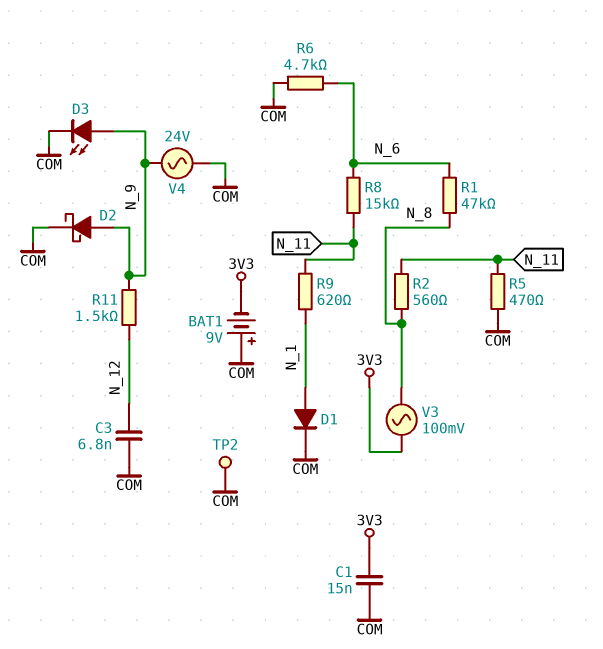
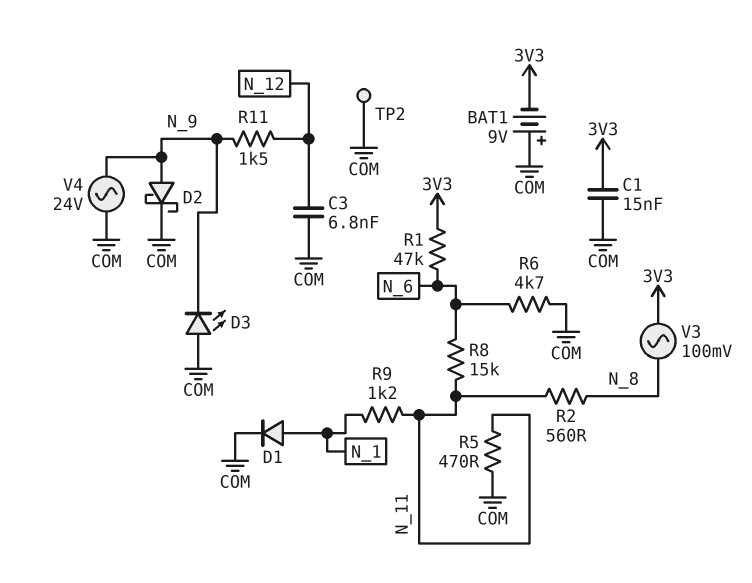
D3: LED (A N_9, K COM) -> LED (A COM, K N_9)
R1: 47k (N_6, N_8) -> 47k (3V3, N_6)
R9: 620 (N_1, N_11) -> 1.2k (N_1, N_11)

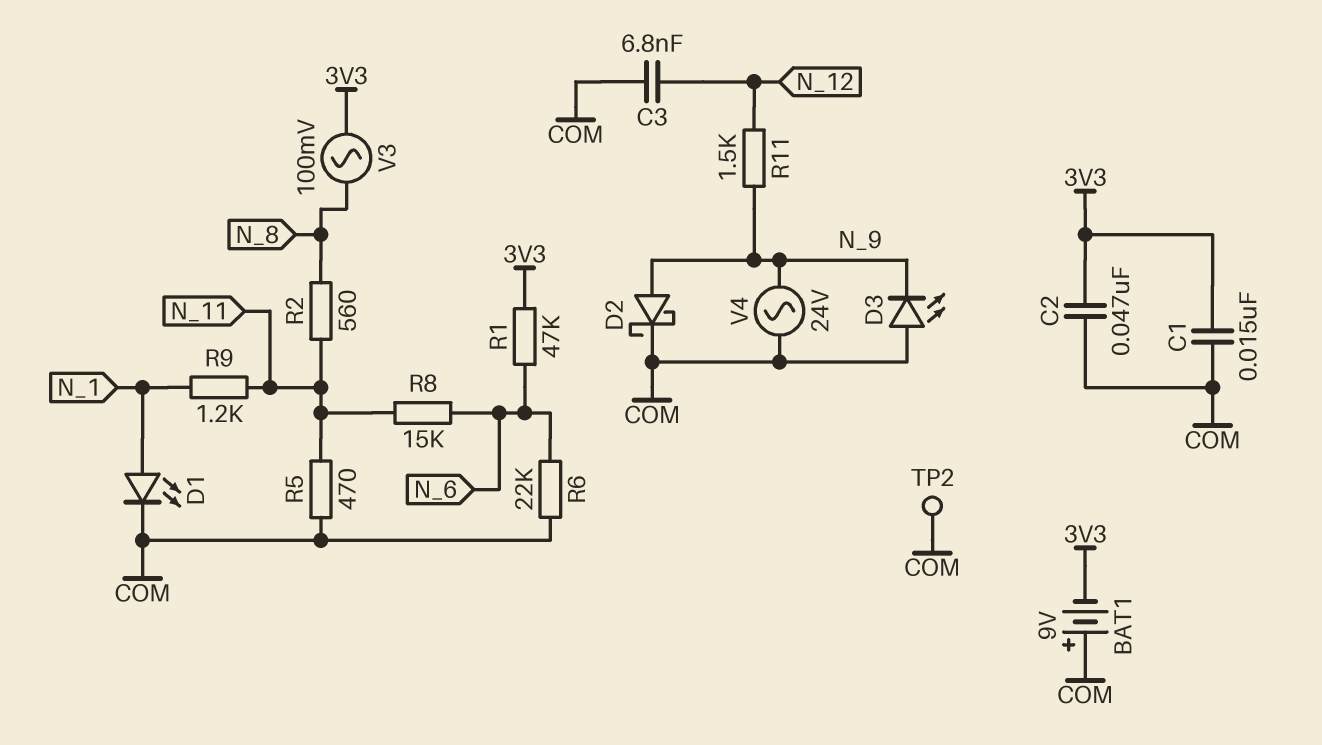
C2: none -> 47nF (3V3, COM)
D1: diode (A N_1, K COM) -> LED (A N_1, K COM)
R6: 4.7k (COM, N_6) -> 22k (COM, N_6)

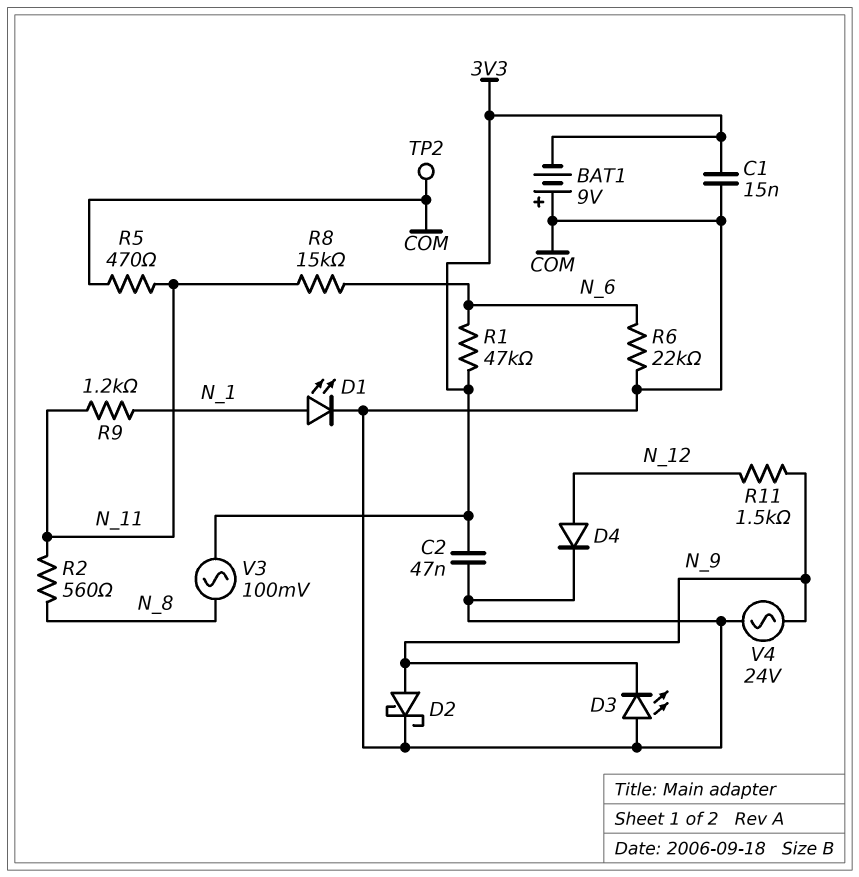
C3: 6.8nF (COM, N_12) -> none
D4: none -> diode (A N_12, K COM)

